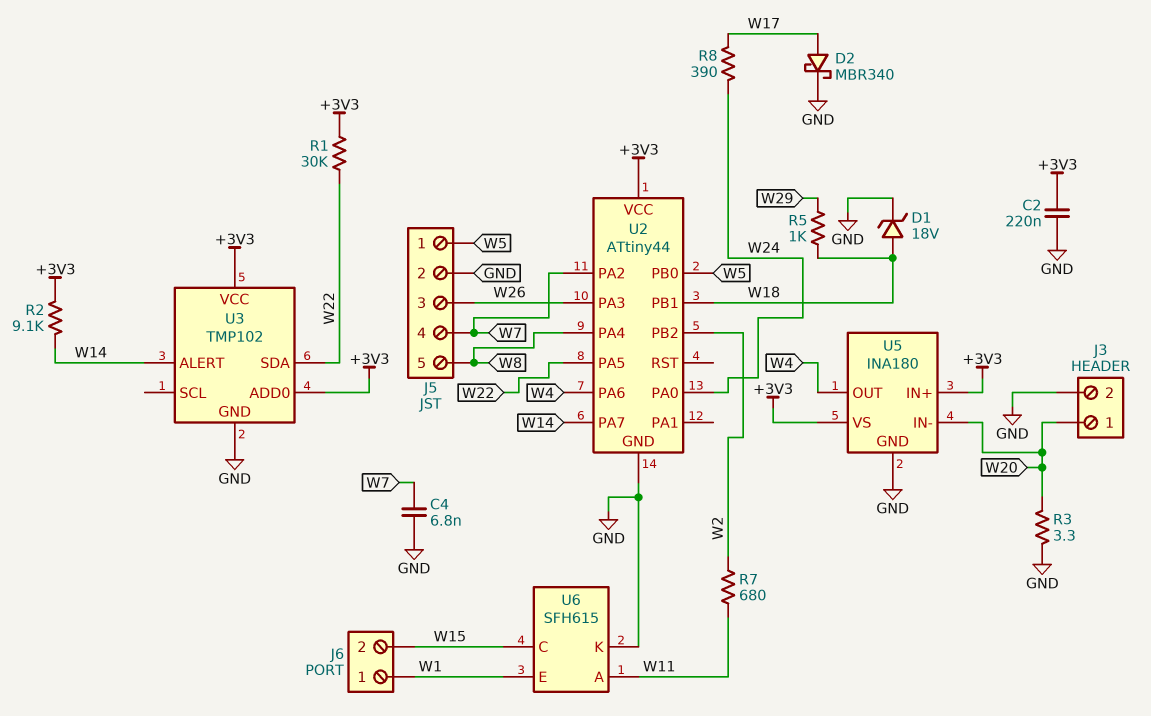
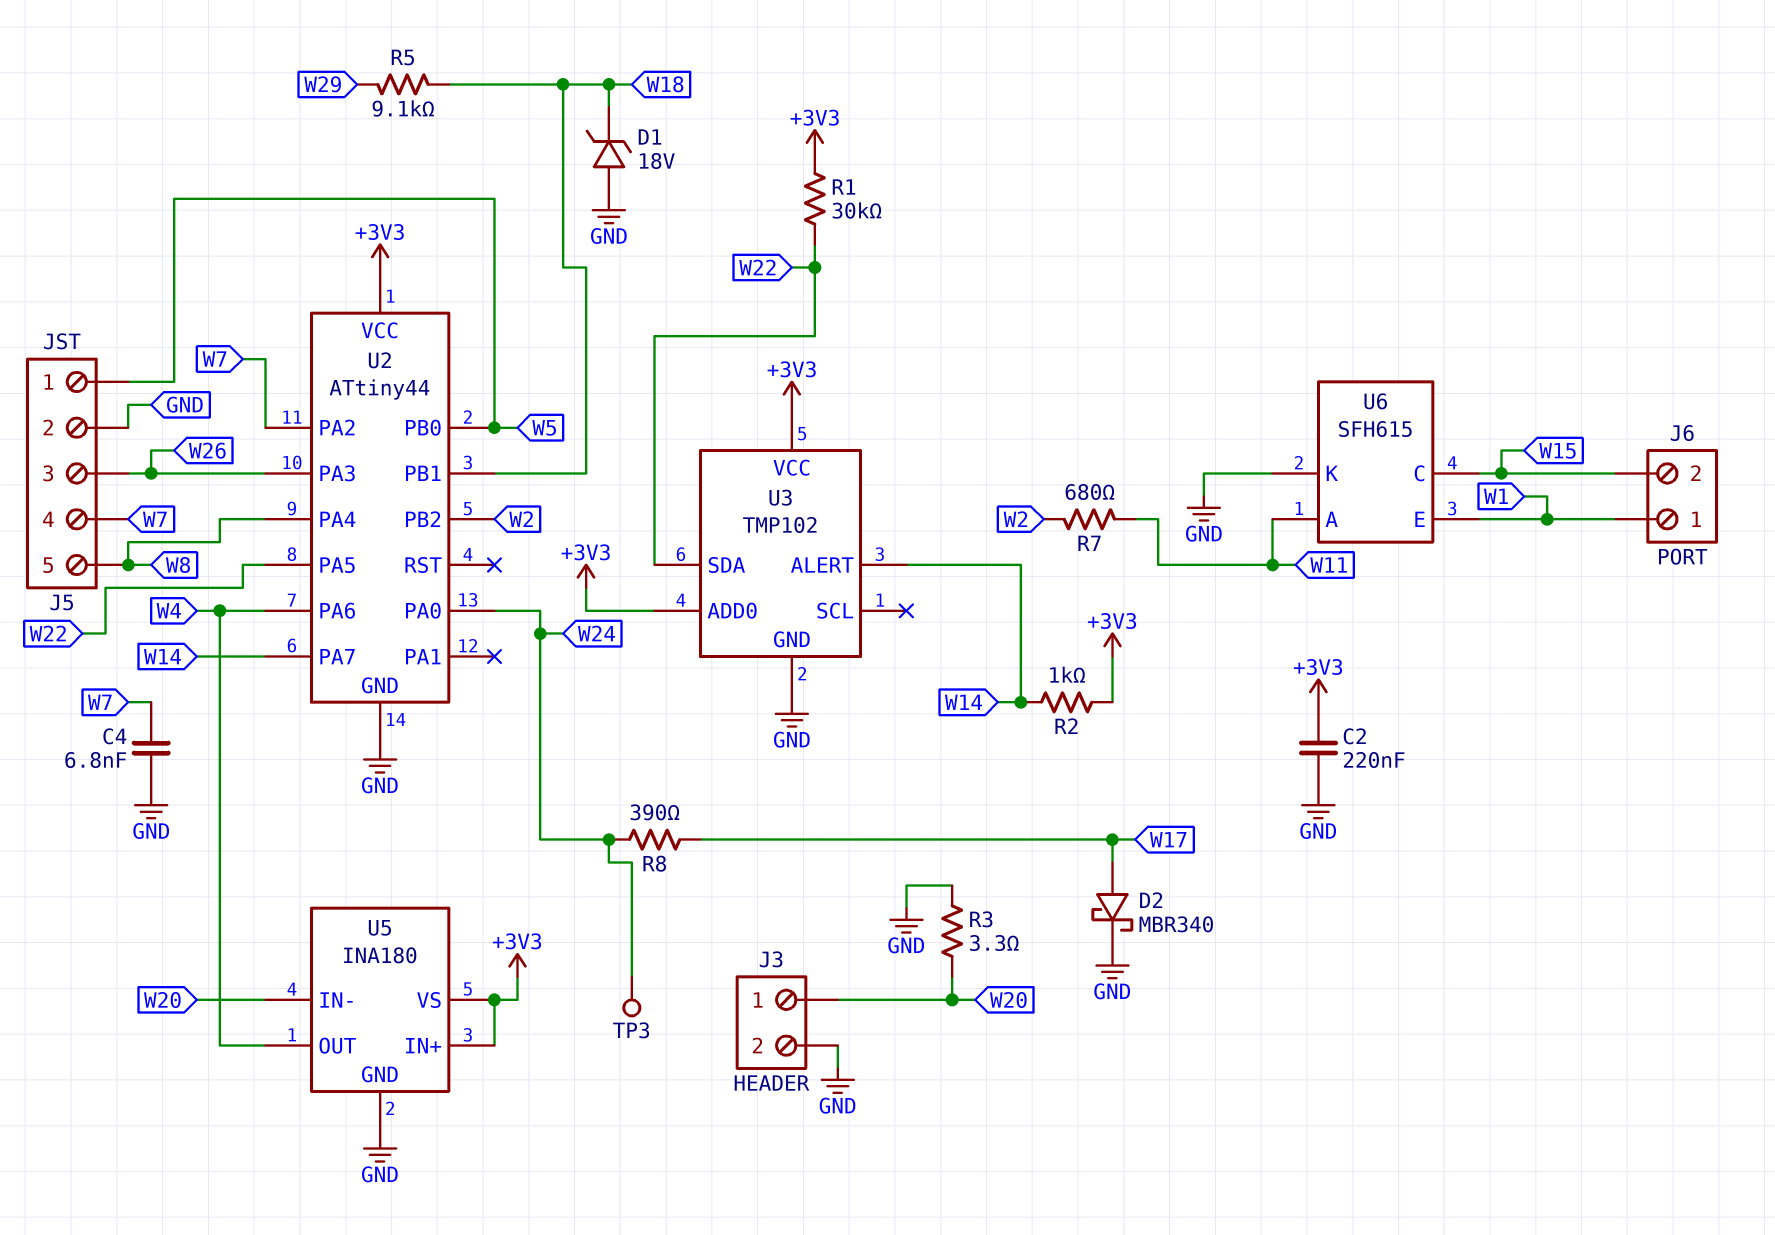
D1: zener 18V (A W18, K GND) -> zener 18V (A GND, K W18)
R2: 9.1k (+3V3, W14) -> 1k (+3V3, W14)
R5: 1k (W18, W29) -> 9.1k (W18, W29)
TP3: none -> test point (W24)

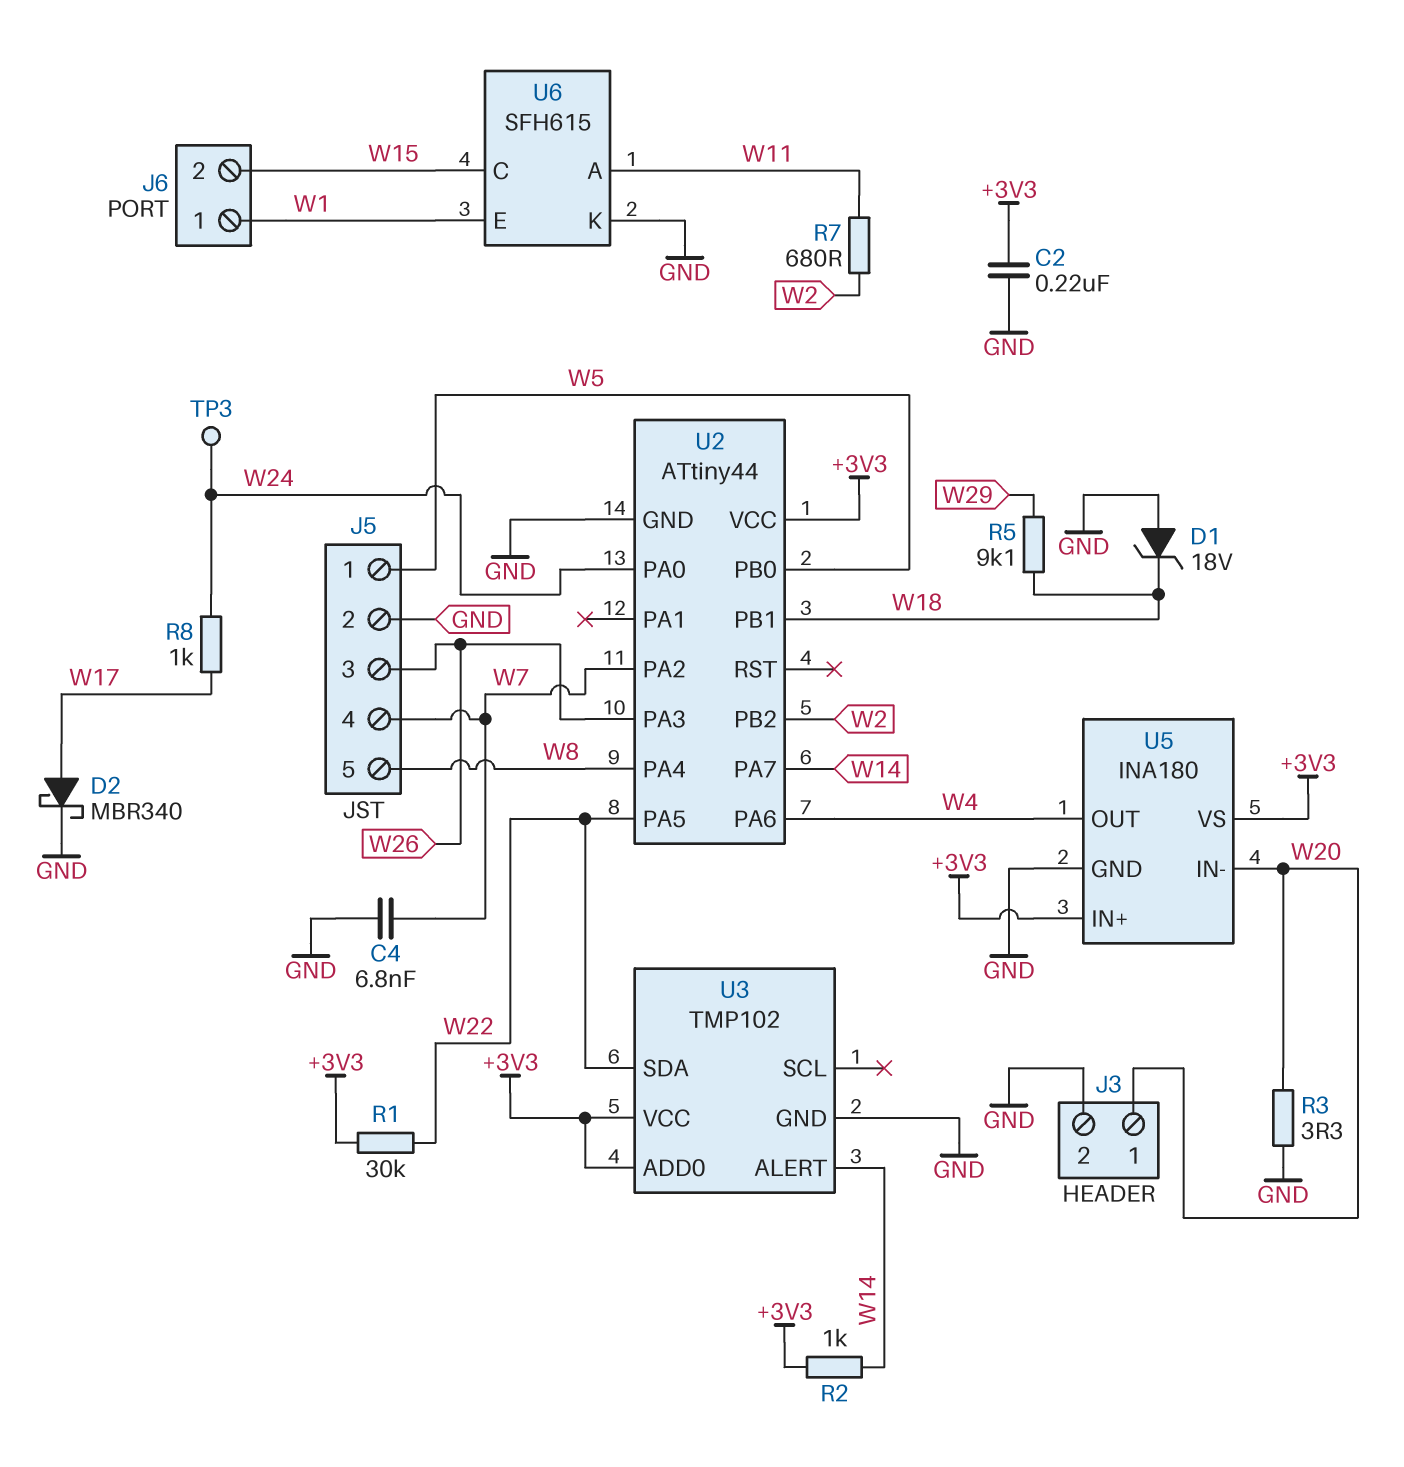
R8: 390 (W17, W24) -> 1k (W17, W24)

